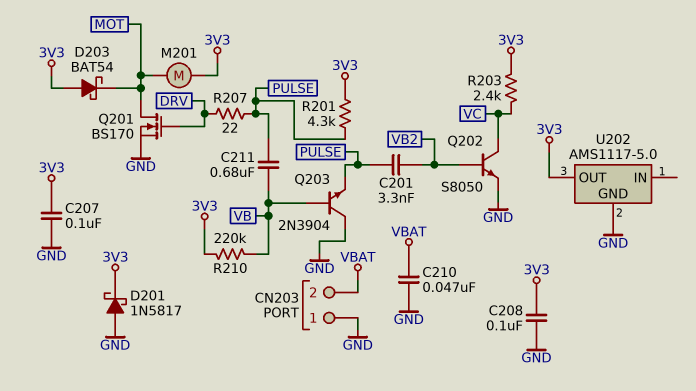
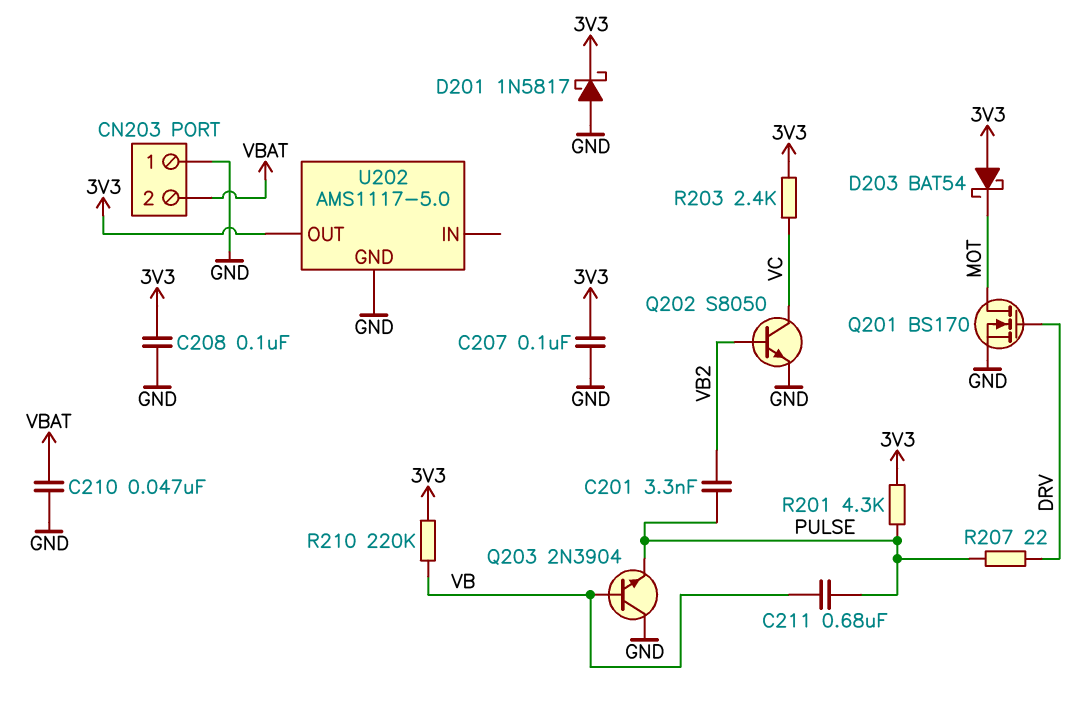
M201: motor (3V3, MOT) -> none

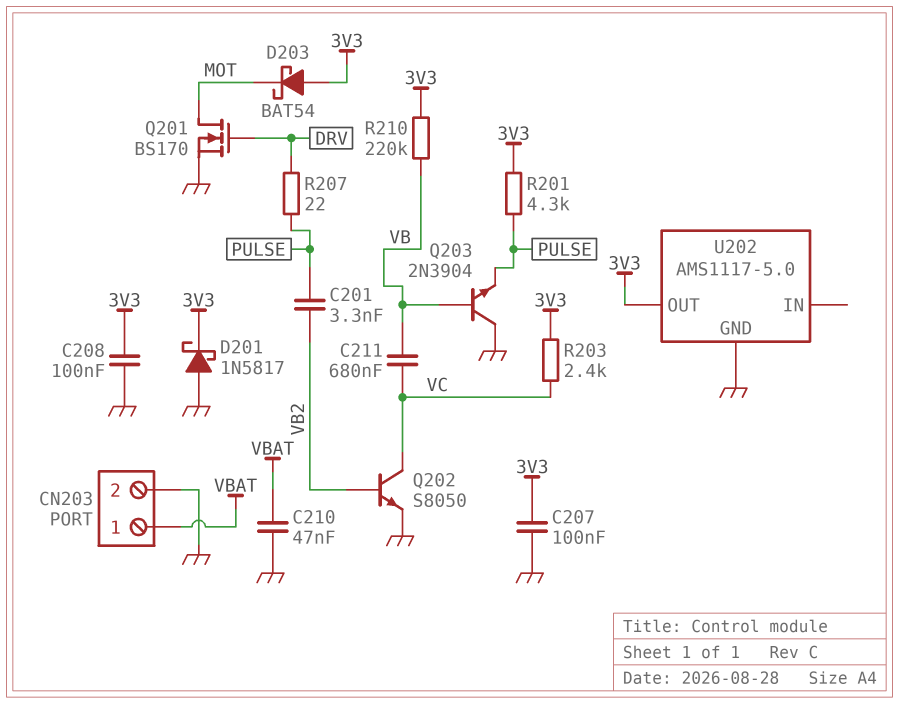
C211: 680nF (PULSE, VB) -> 680nF (VB, VC)
CN203 pin 1: GND -> VBAT
CN203 pin 2: VBAT -> GND

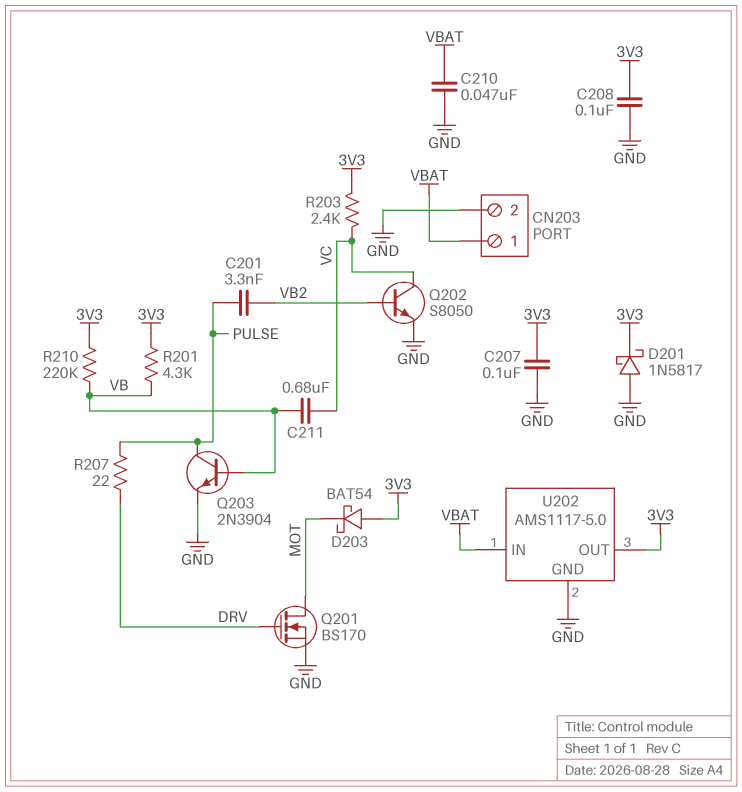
Q203: NPN 2N3904 (B VB, C GND, E PULSE) -> NPN 2N3904 (B VB, C PULSE, E GND)
R201: 4.3k (3V3, PULSE) -> 4.3k (3V3, VB)
U202 pin IN: none -> VBAT

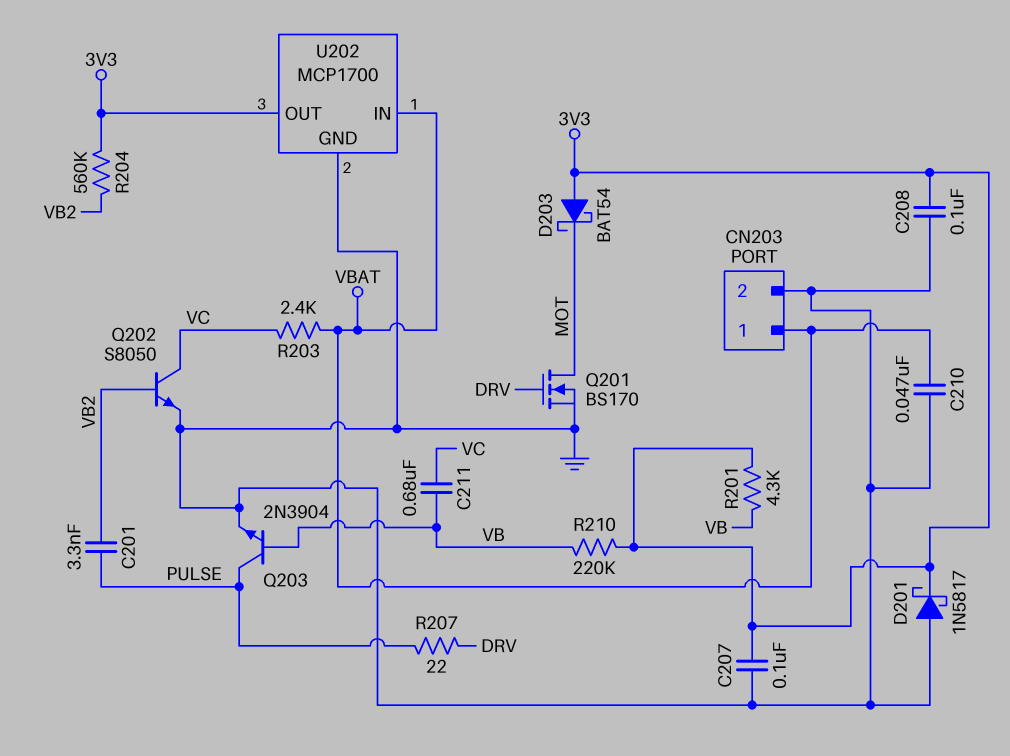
R203: 2.4k (3V3, VC) -> 2.4k (VBAT, VC)
R204: none -> 560k (3V3, VB2)
U202: AMS1117-5.0 -> MCP1700

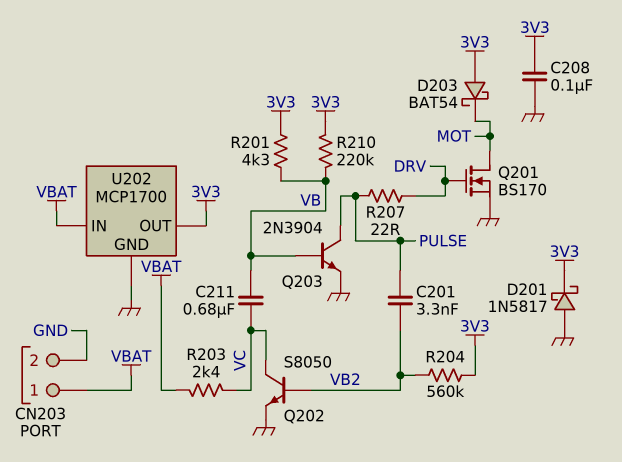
C207: 100nF (3V3, GND) -> none
C210: 47nF (GND, VBAT) -> none

